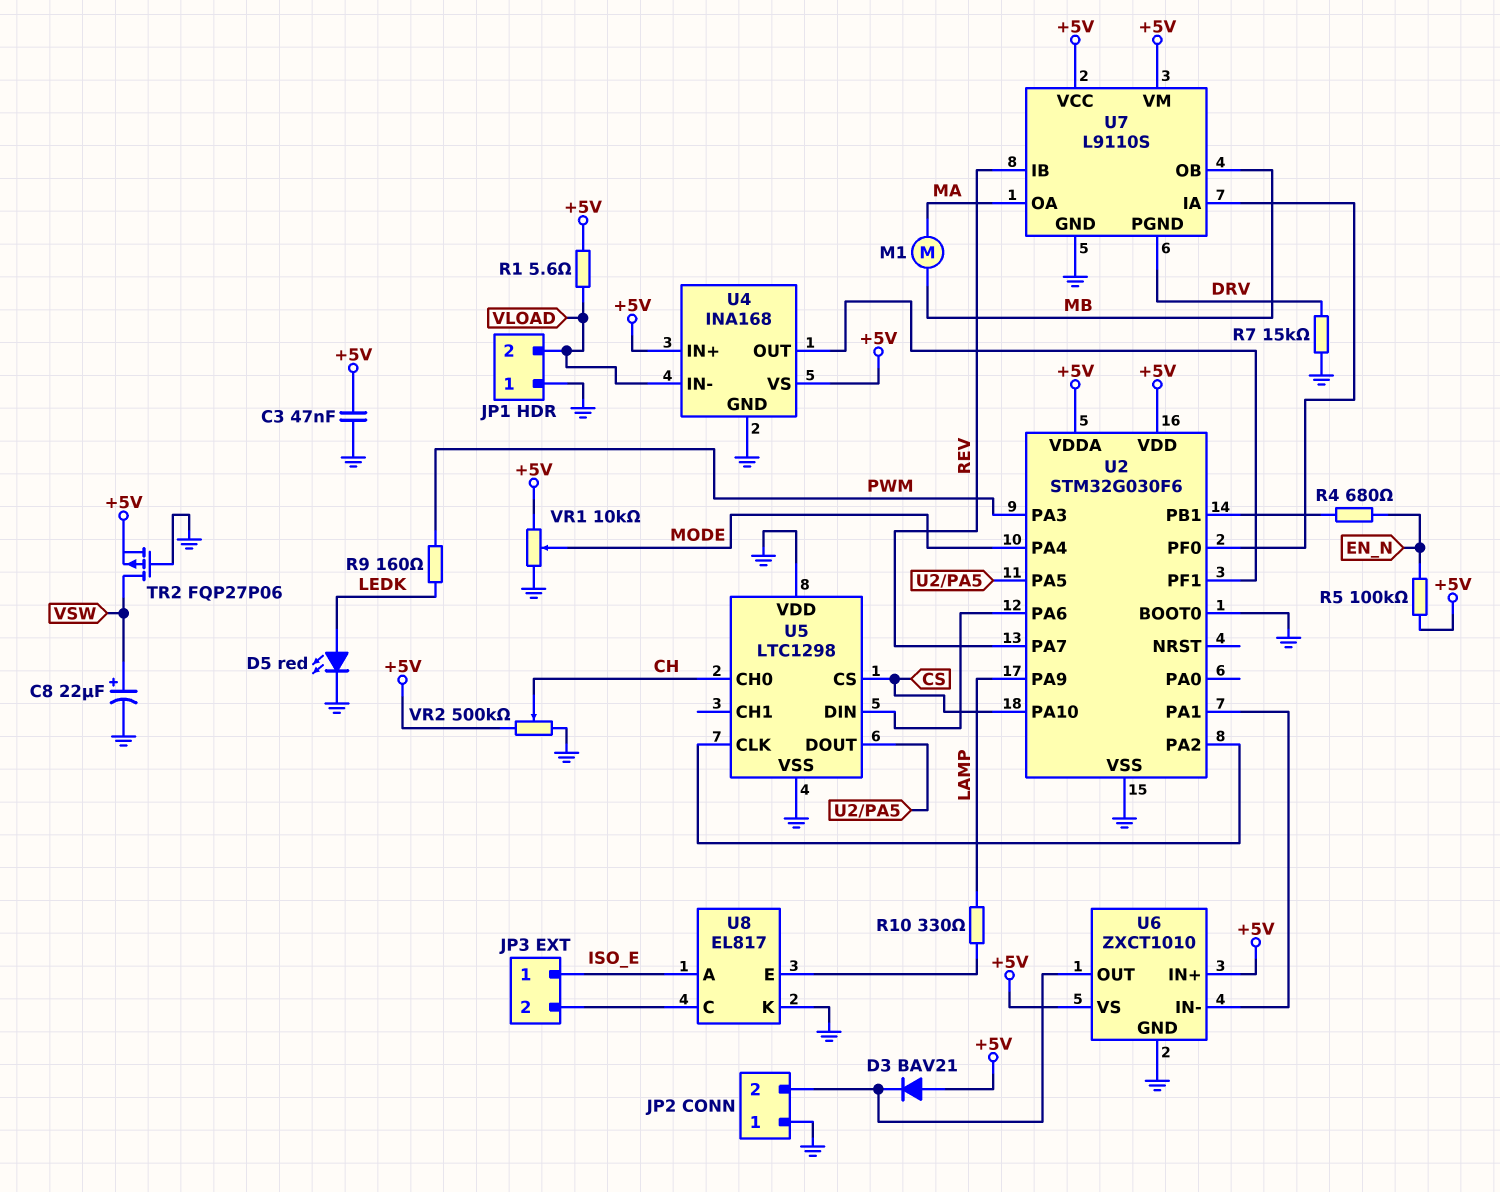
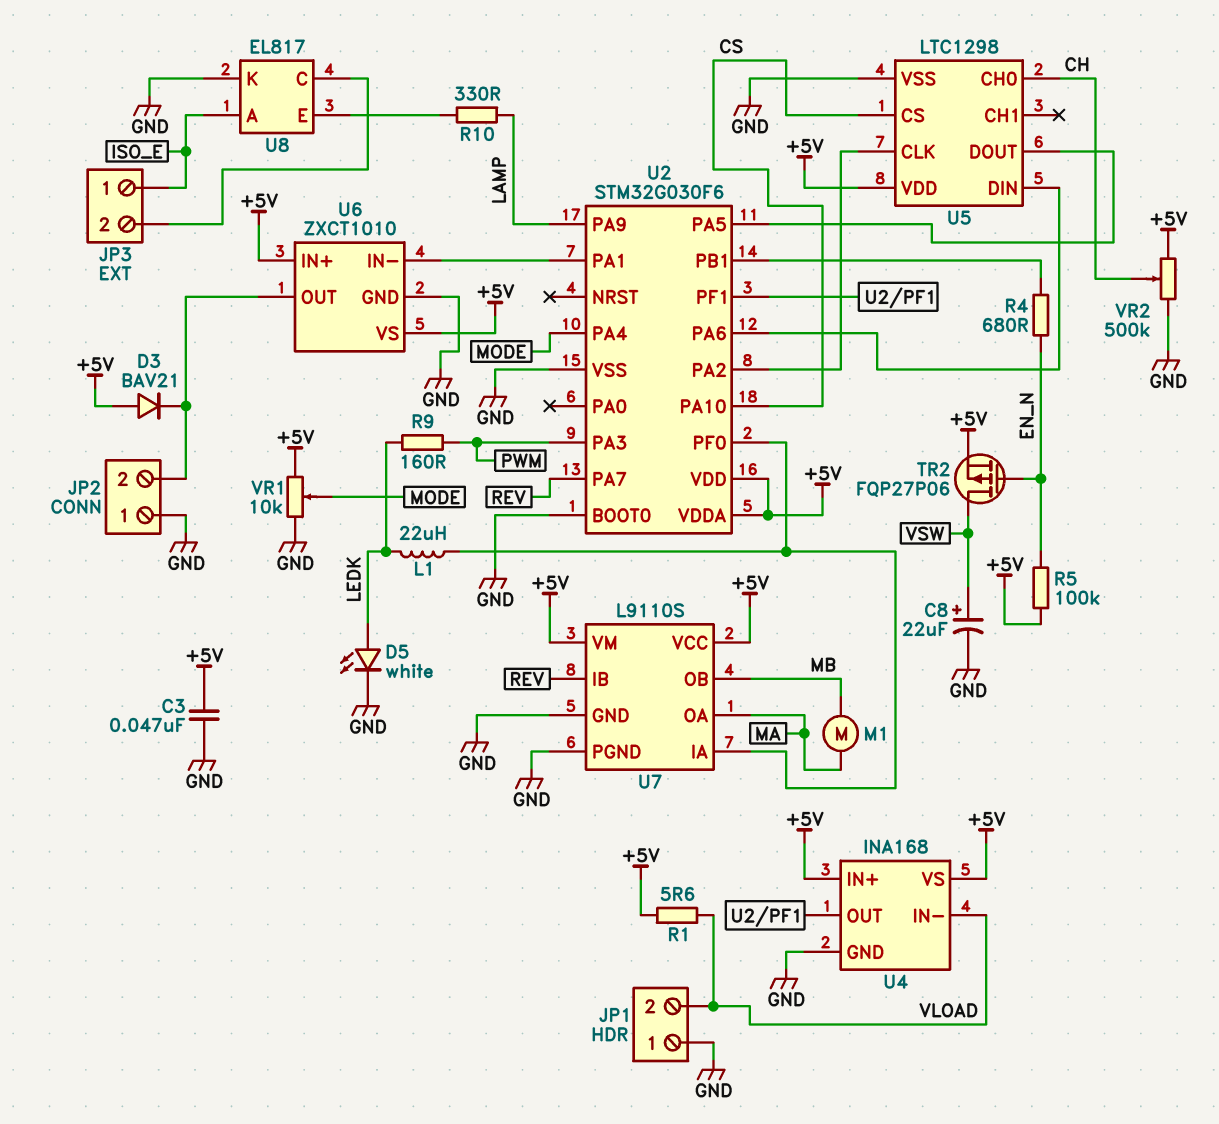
D5: LED red (A LEDK, K GND) -> LED white (A LEDK, K GND)
L1: none -> 22uH (LEDK, U2/PF0)
R7: 15k (DRV, GND) -> none
TR2: PMOS FQP27P06 (G GND, D VSW, S +5V) -> PMOS FQP27P06 (G EN_N, D VSW, S +5V)
U5 pin VDD: GND -> +5V
U7 pin PGND: DRV -> GND

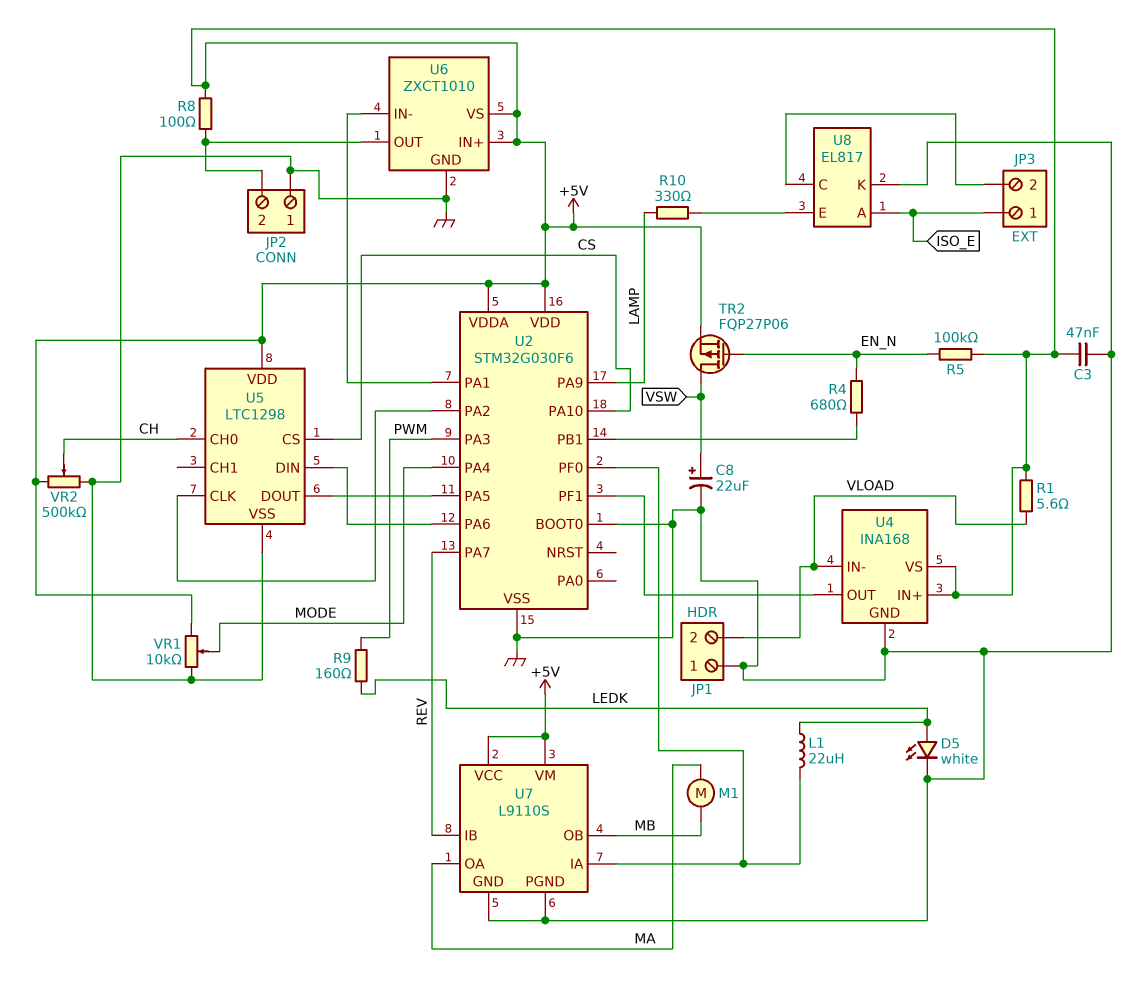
D3: diode BAV21 (A +5V, K JP2/2) -> none
R8: none -> 100 (+5V, JP2/2)

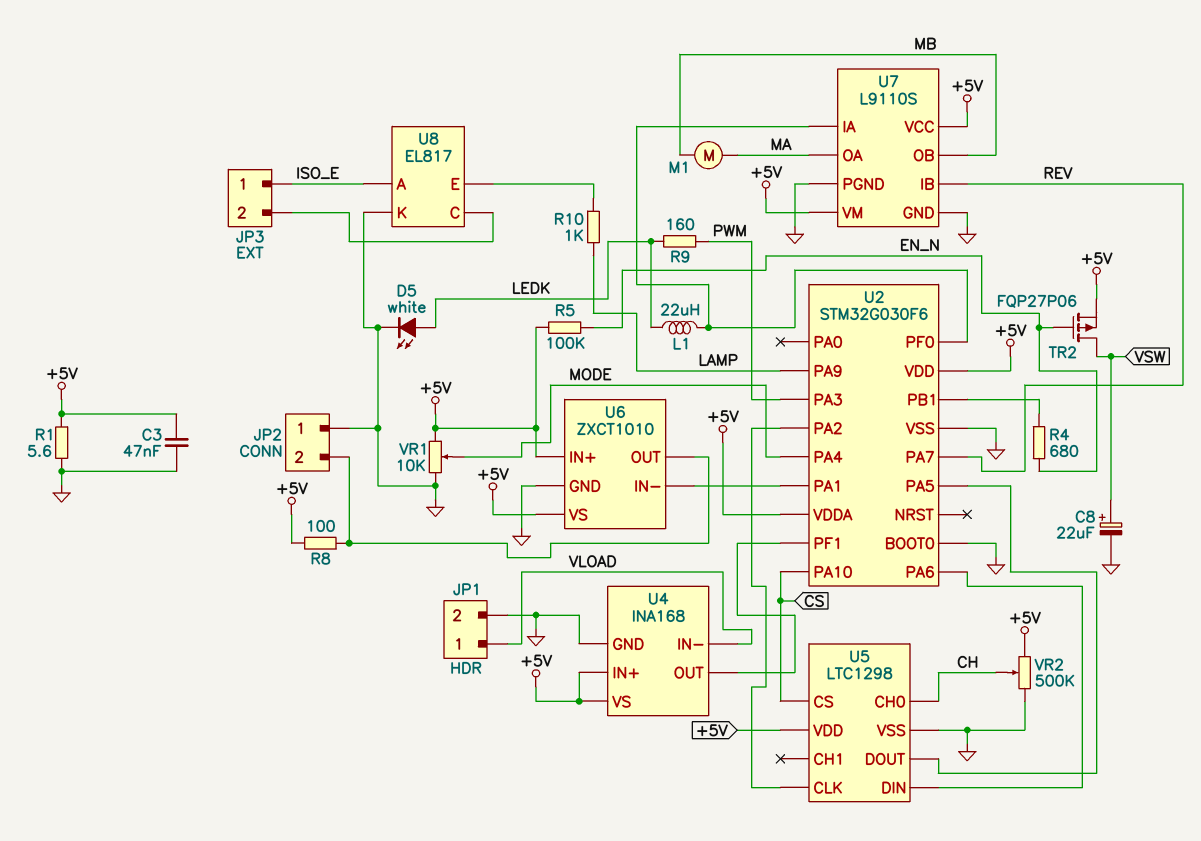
JP1 pin 1: GND -> VLOAD
JP1 pin 2: VLOAD -> GND
R1: 5.6 (+5V, VLOAD) -> 5.6 (+5V, GND)
R10: 330 (LAMP, U8/E) -> 1k (LAMP, U8/E)

